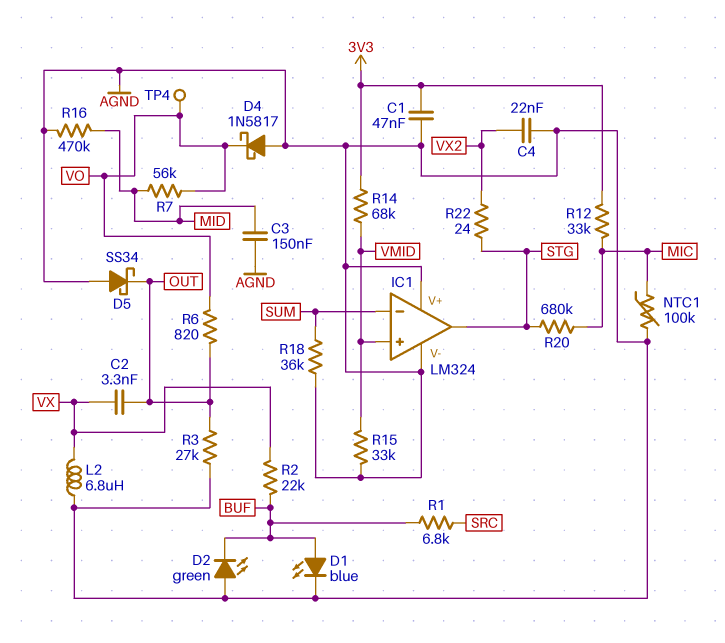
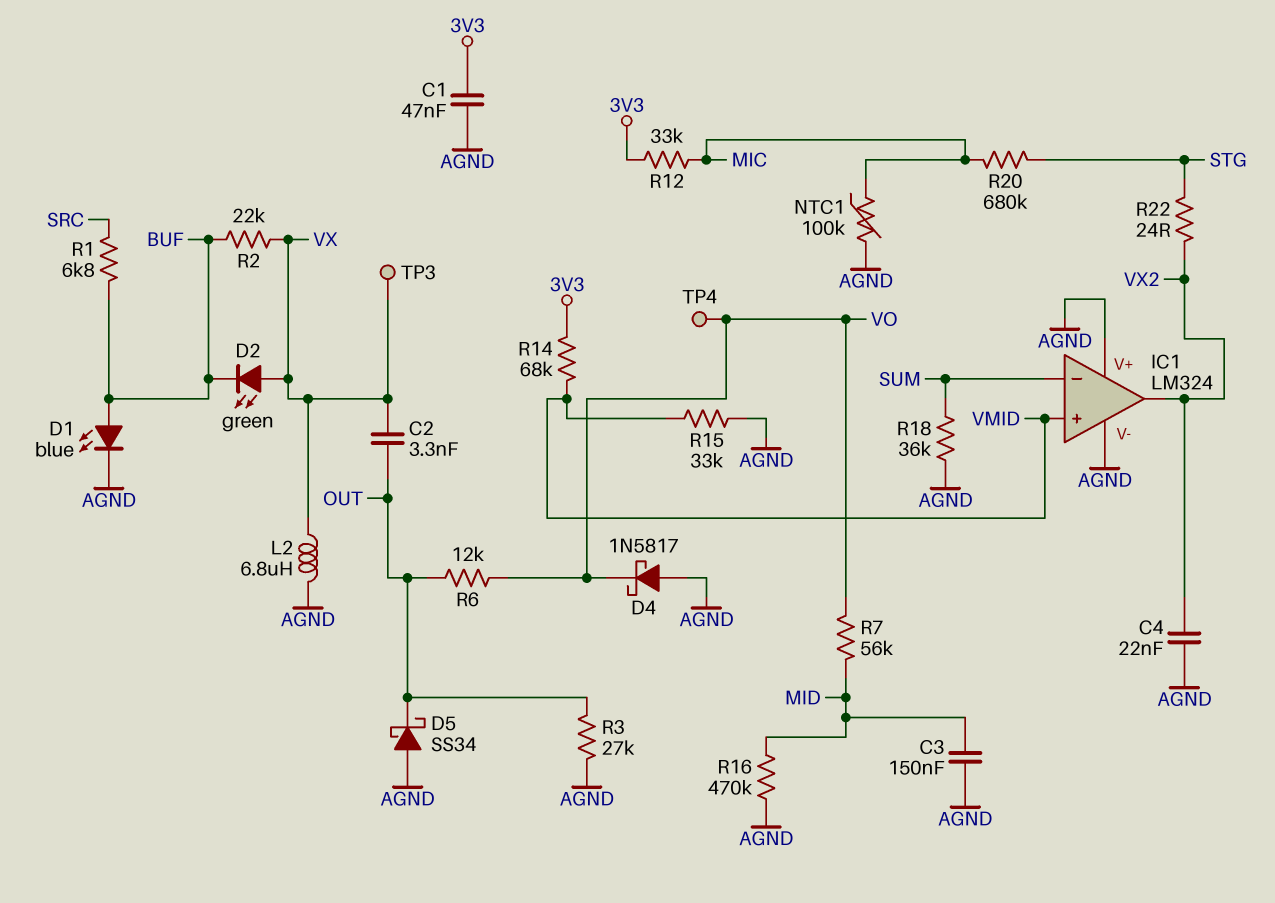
D2: LED green (A AGND, K BUF) -> LED green (A VX, K BUF)
IC1 pin out: STG -> VX2
R6: 820 (OUT, VO) -> 12k (OUT, VO)
TP3: none -> test point (VX)

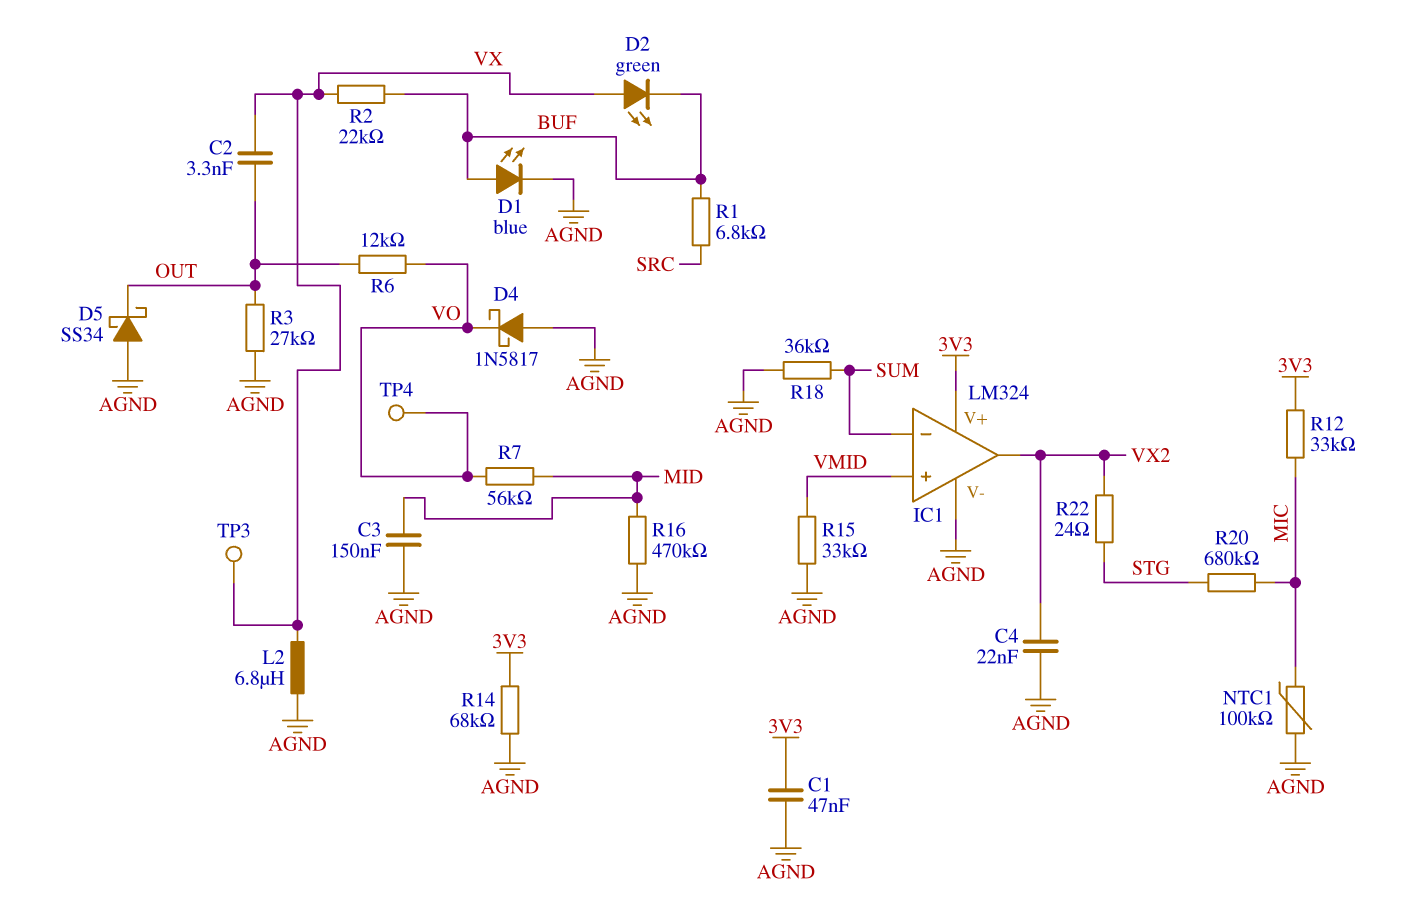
IC1 pin V+: AGND -> 3V3
R14: 68k (3V3, VMID) -> 68k (3V3, AGND)

